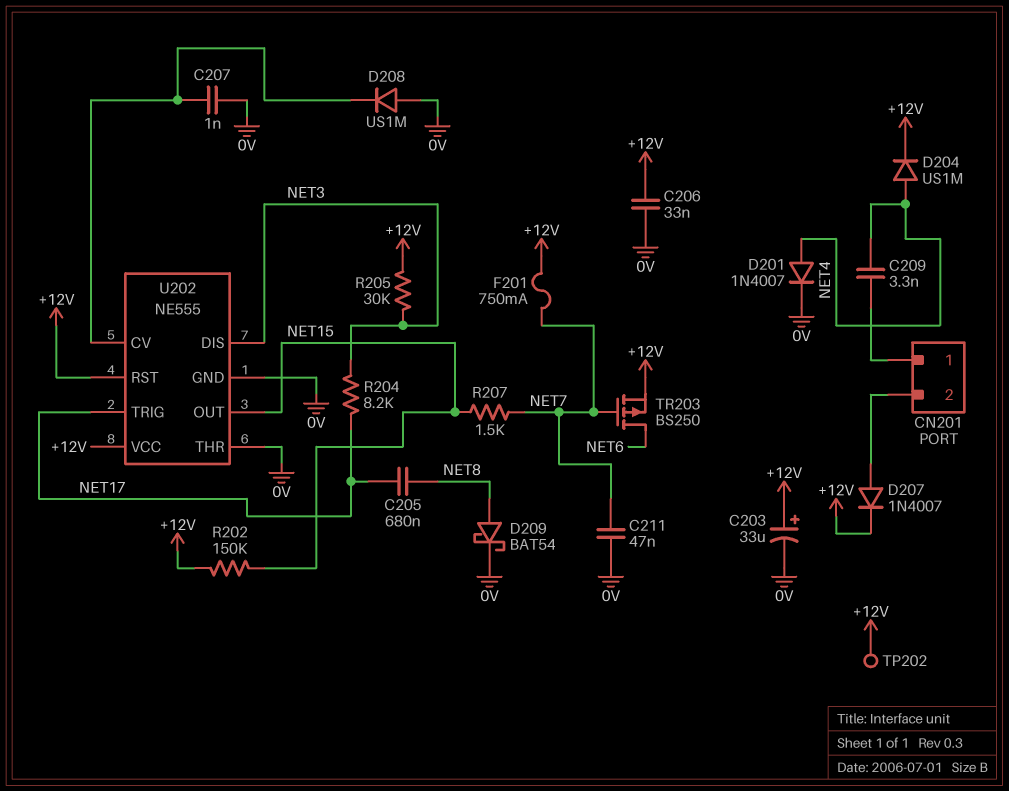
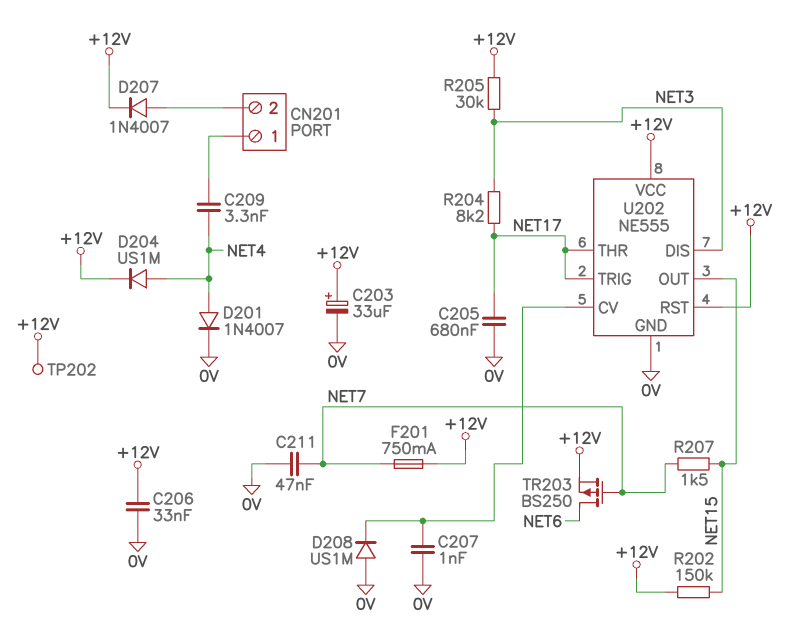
C205: 680nF (NET8, NET17) -> 680nF (0V, NET17)
D209: schottky BAT54 (A NET8, K 0V) -> none
U202 pin THR: 0V -> NET17

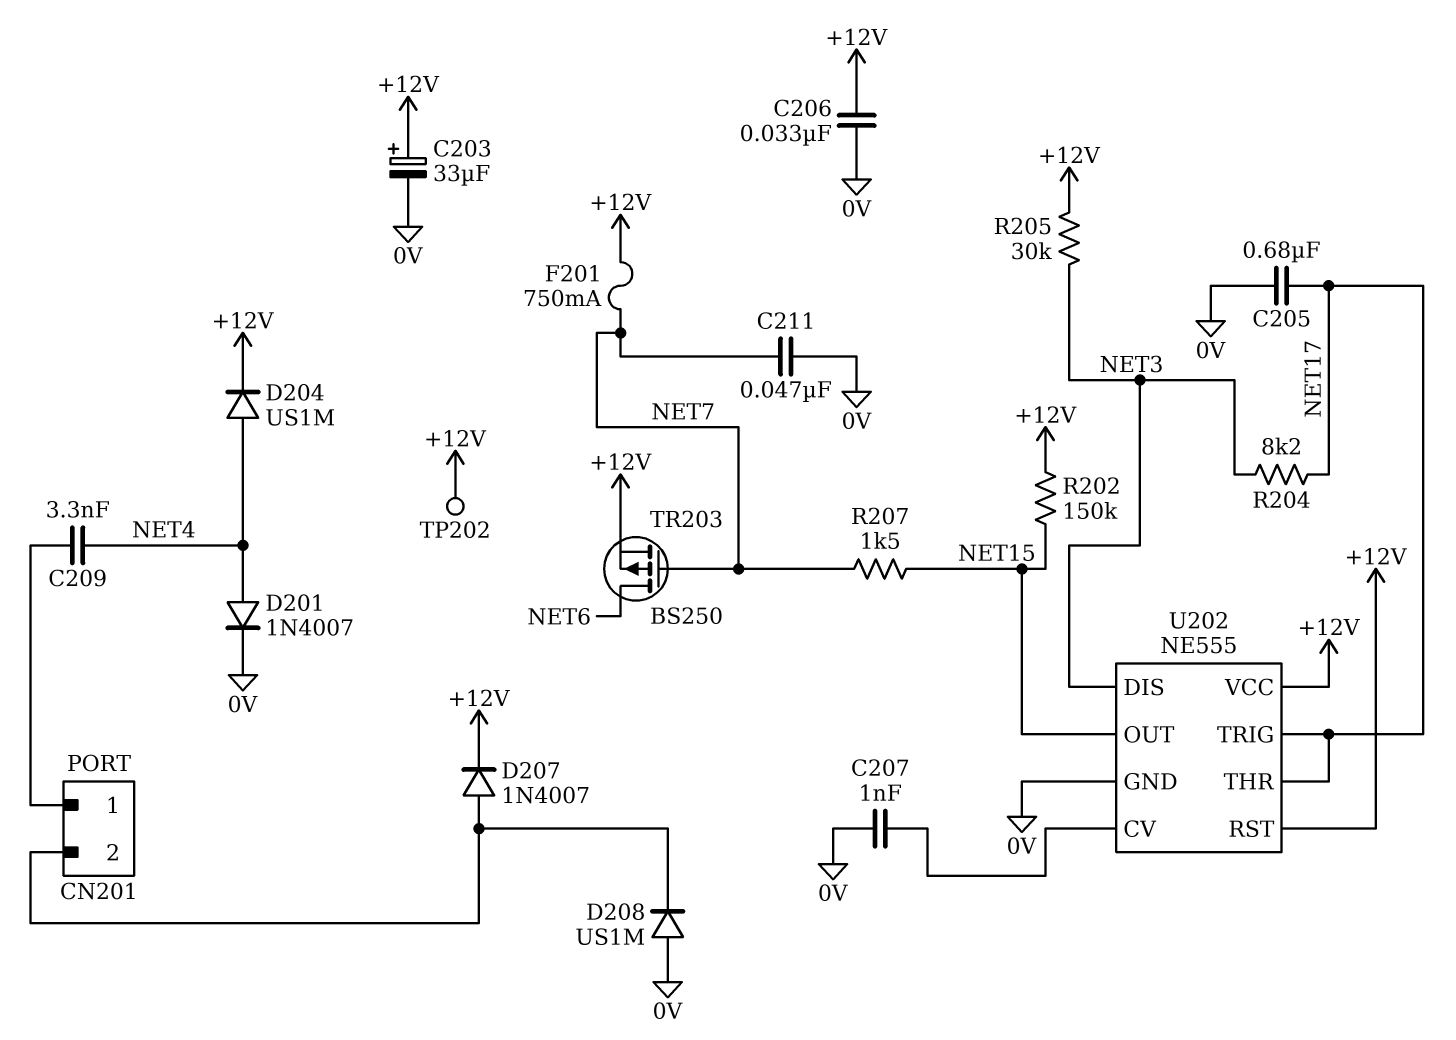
D208: diode US1M (A 0V, K U202/CV) -> diode US1M (A 0V, K CN201/2)

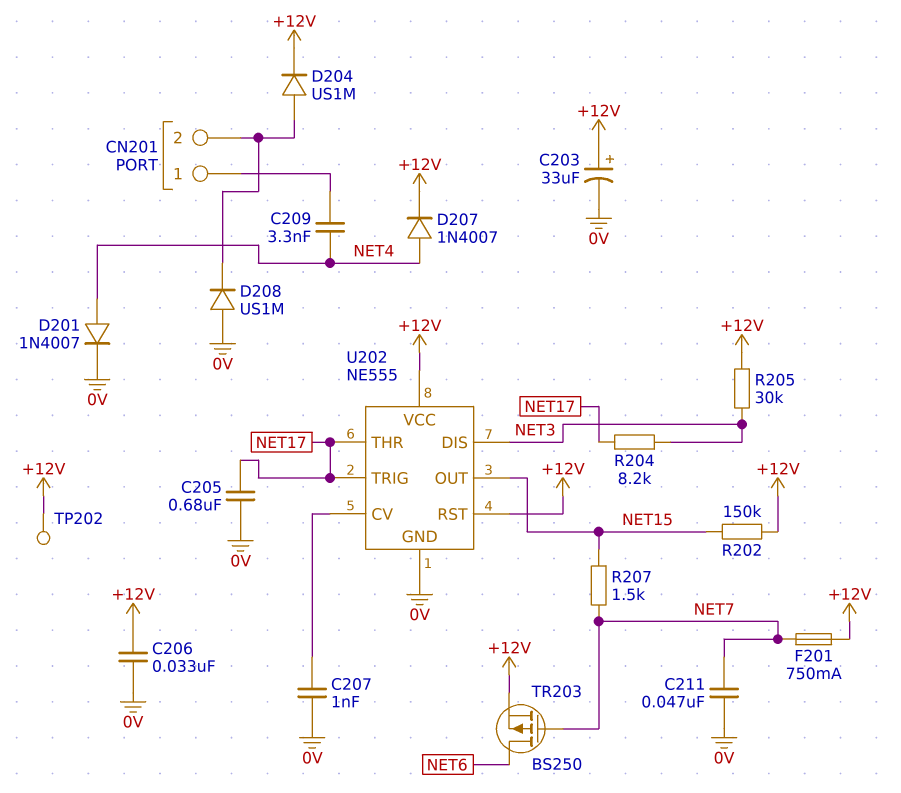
D204: diode US1M (A NET4, K +12V) -> diode US1M (A CN201/2, K +12V)
D207: diode 1N4007 (A CN201/2, K +12V) -> diode 1N4007 (A NET4, K +12V)

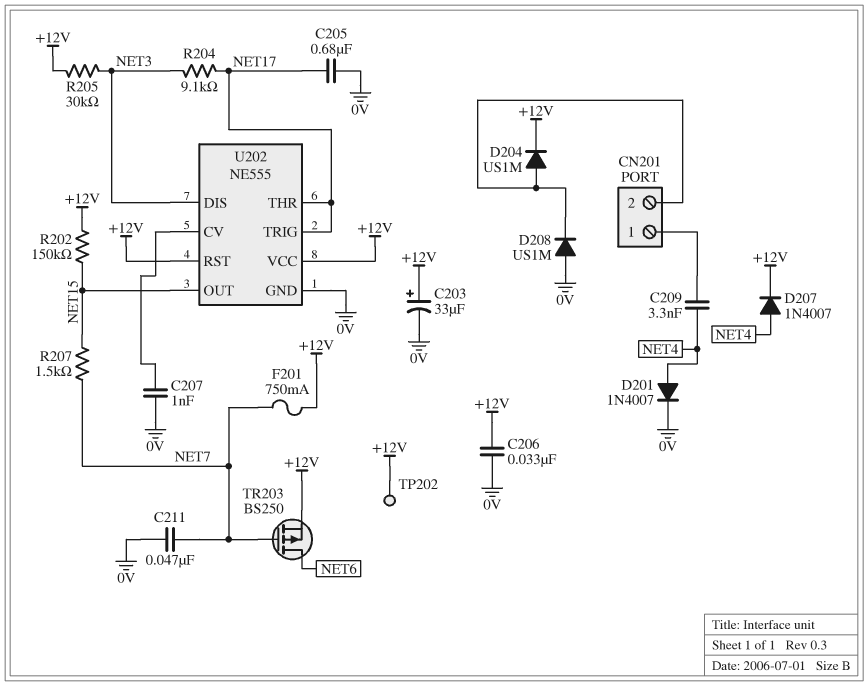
R204: 8.2k (NET3, NET17) -> 9.1k (NET3, NET17)

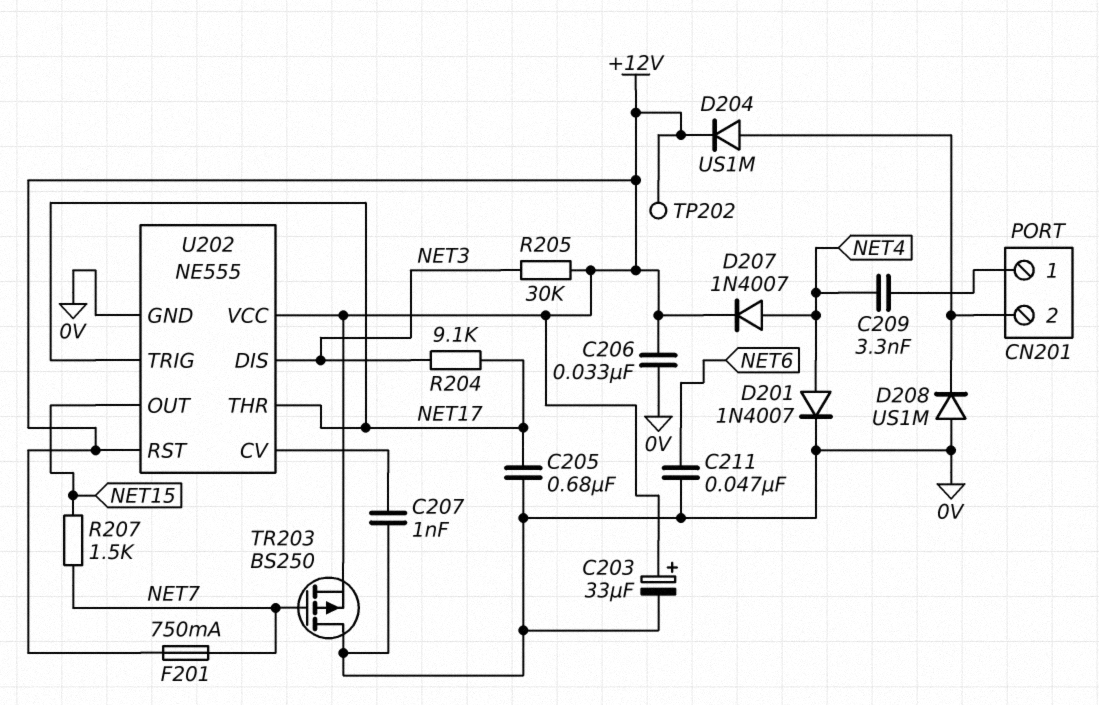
C211: 47nF (0V, NET7) -> 47nF (0V, NET6)
R202: 150k (+12V, NET15) -> none
TR203: PMOS BS250 (G NET7, D NET6, S +12V) -> PMOS BS250 (G NET7, D 0V, S +12V)

